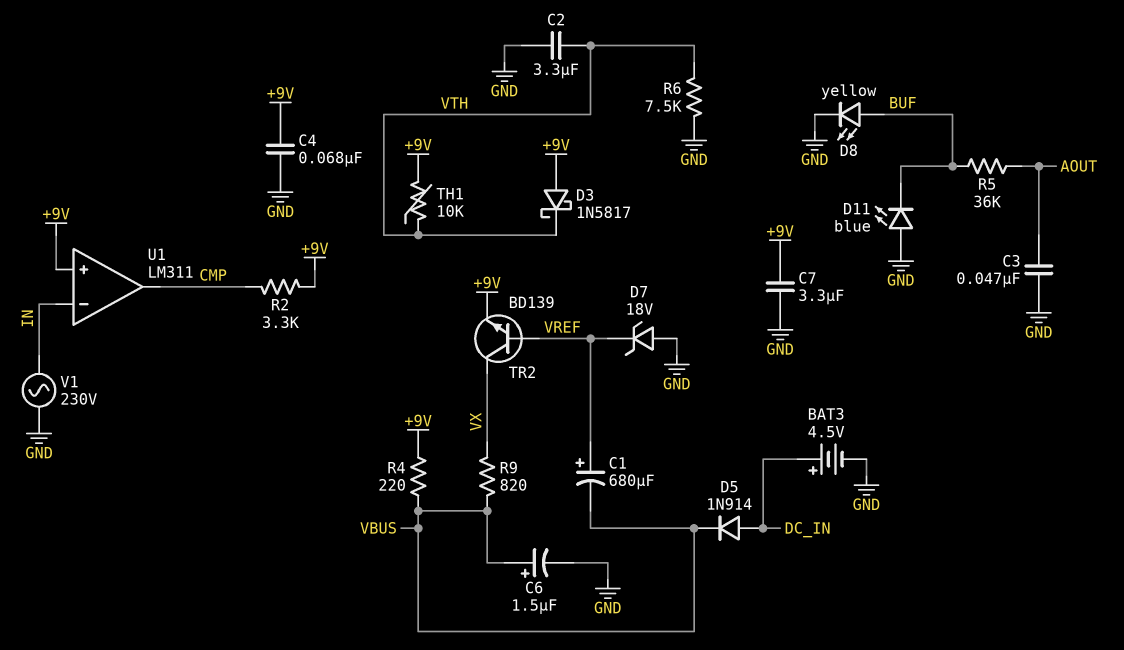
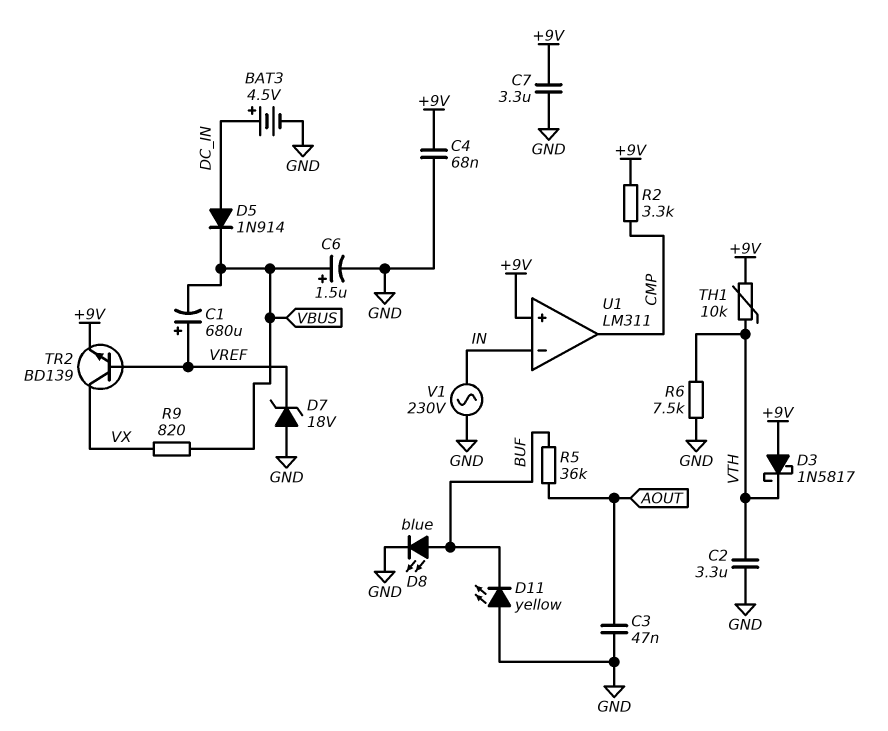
D8: LED yellow (A BUF, K GND) -> LED blue (A BUF, K GND)
D11: LED blue (A GND, K BUF) -> LED yellow (A GND, K BUF)
R4: 220 (+9V, VBUS) -> none

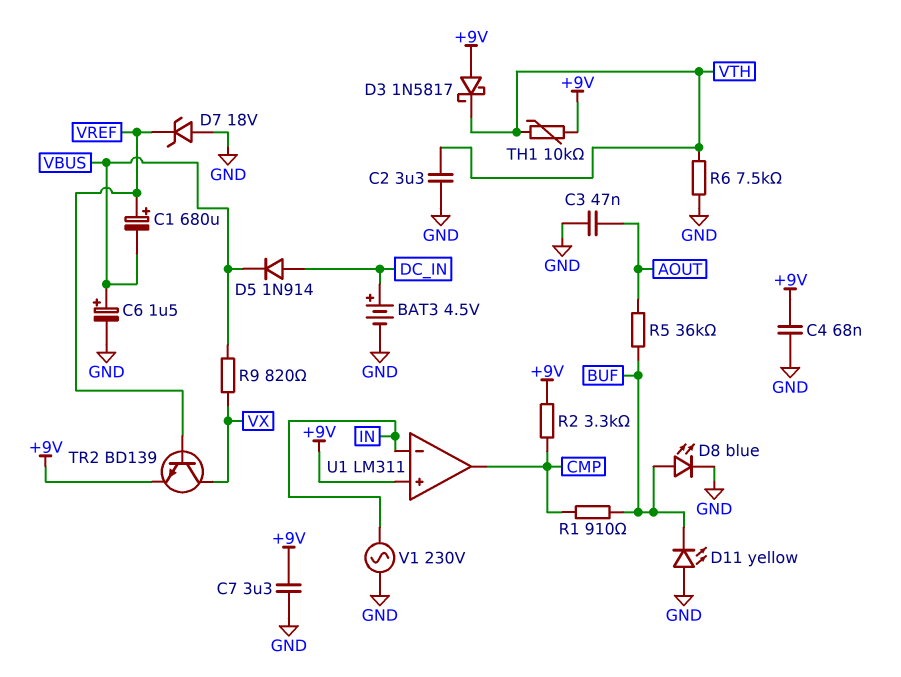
R1: none -> 910 (BUF, CMP)

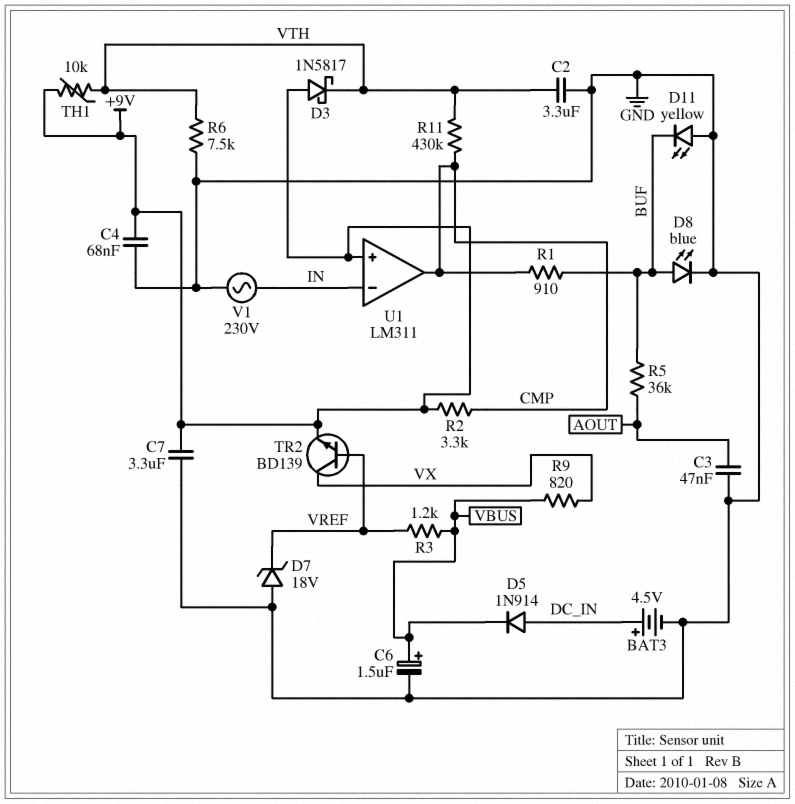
C1: 680uF (plus VREF, minus VBUS) -> none
R3: none -> 1.2k (VBUS, VREF)
R11: none -> 430k (CMP, VTH)

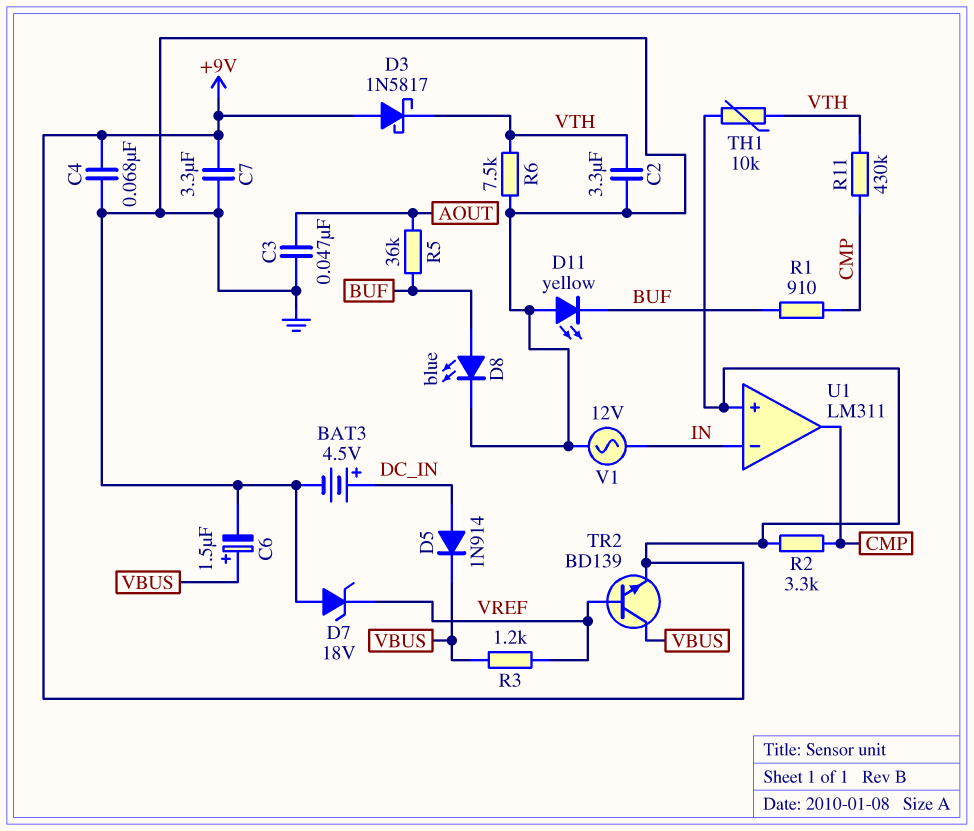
R9: 820 (VBUS, VX) -> none
TR2: NPN BD139 (B VREF, C VX, E +9V) -> NPN BD139 (B VREF, C VBUS, E +9V)
V1: AC 230V (GND, IN) -> AC 12V (GND, IN)

